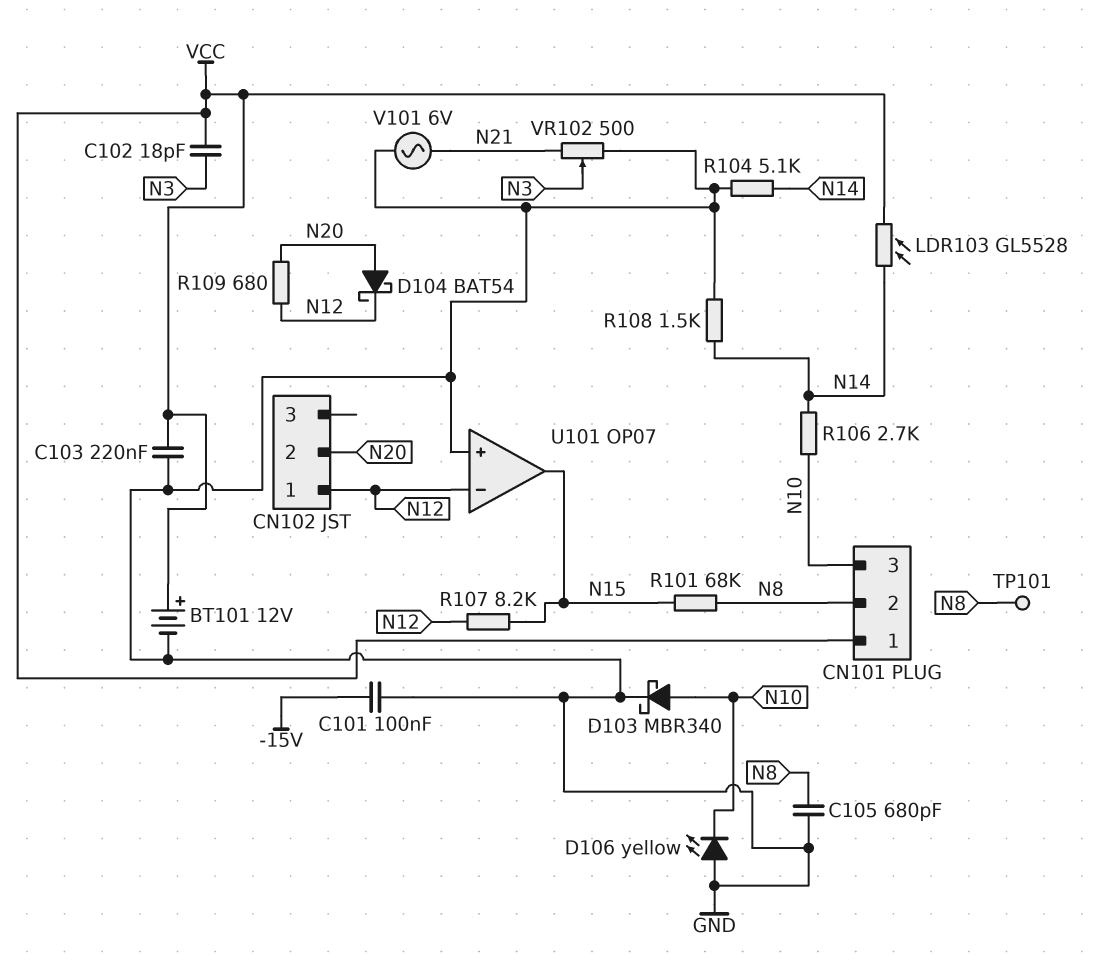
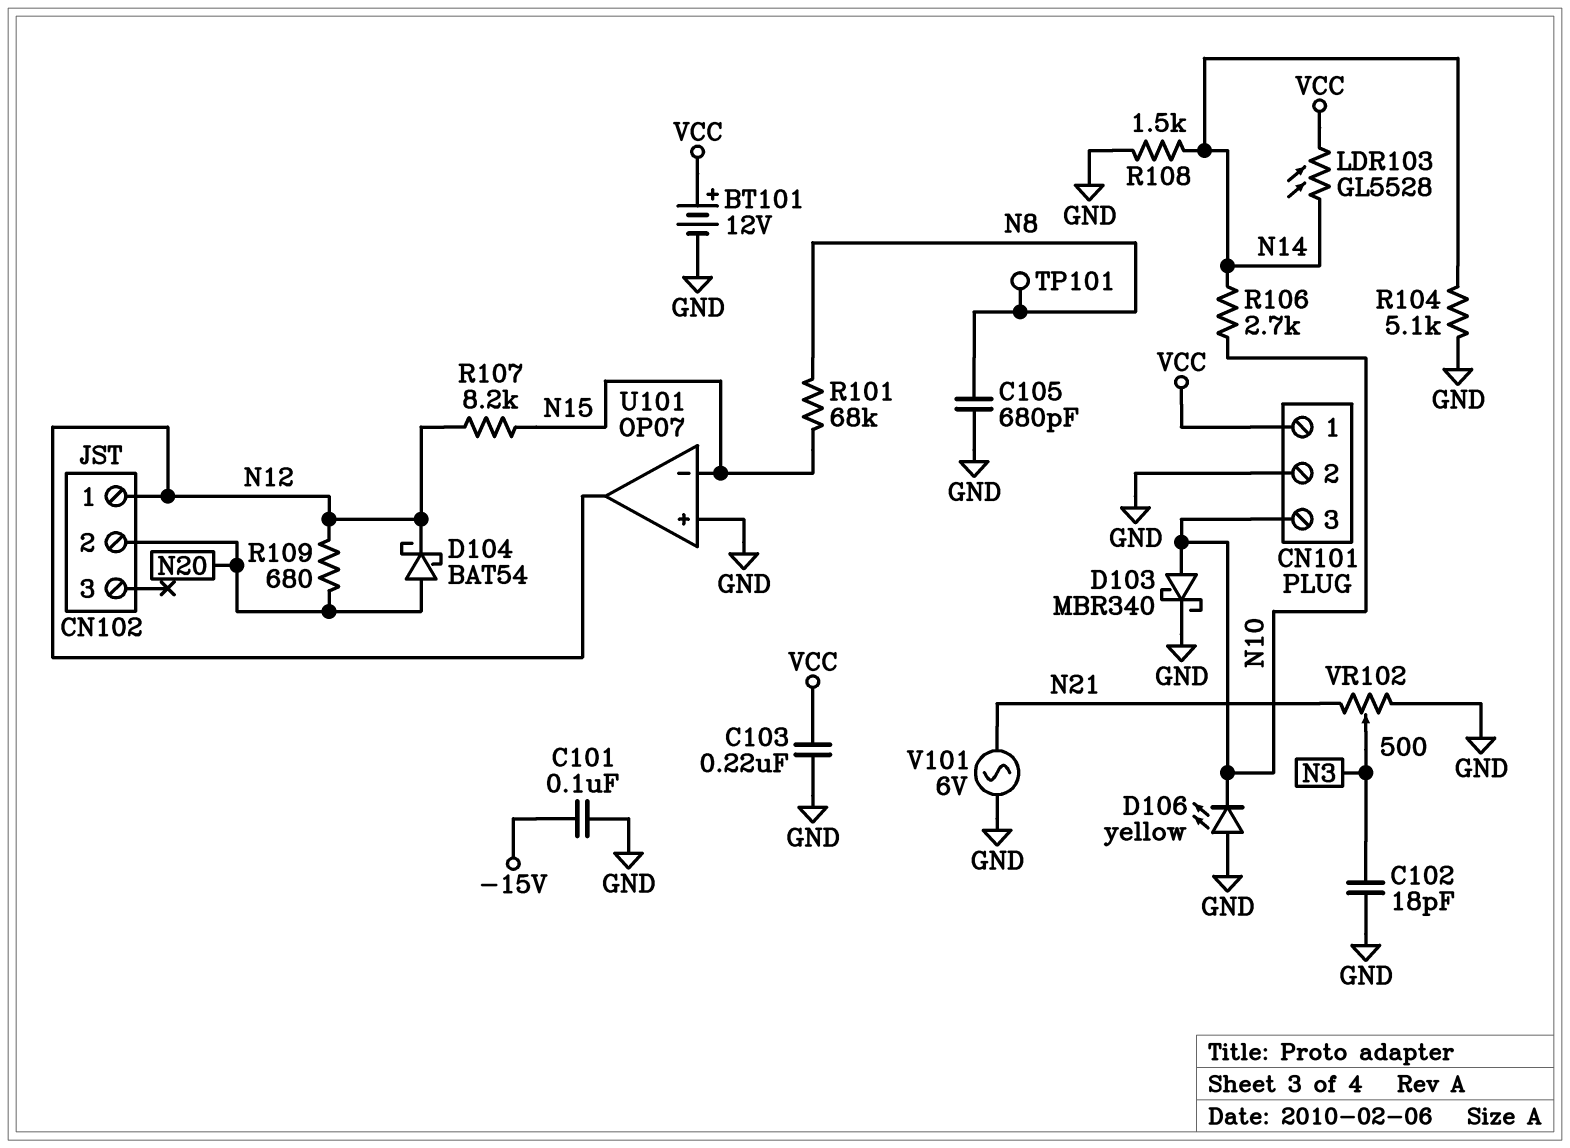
C102: 18pF (N3, VCC) -> 18pF (GND, N3)
CN101 pin 2: N8 -> GND
U101 pin in-: N12 -> N15
U101 pin out: N15 -> N12

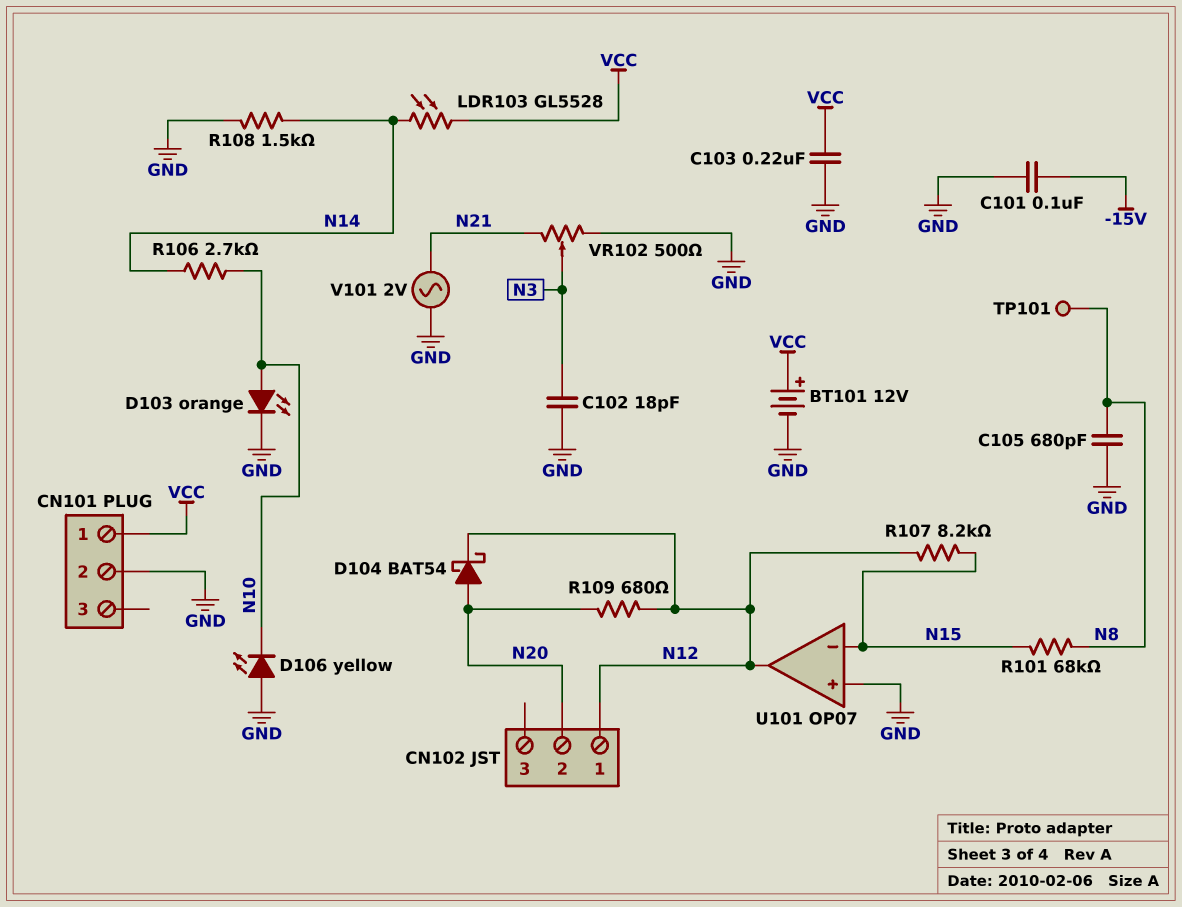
CN101 pin 3: N10 -> none
D103: schottky MBR340 (A N10, K GND) -> LED orange (A N10, K GND)
R104: 5.1k (GND, N14) -> none
V101: AC 6V (GND, N21) -> AC 2V (GND, N21)

